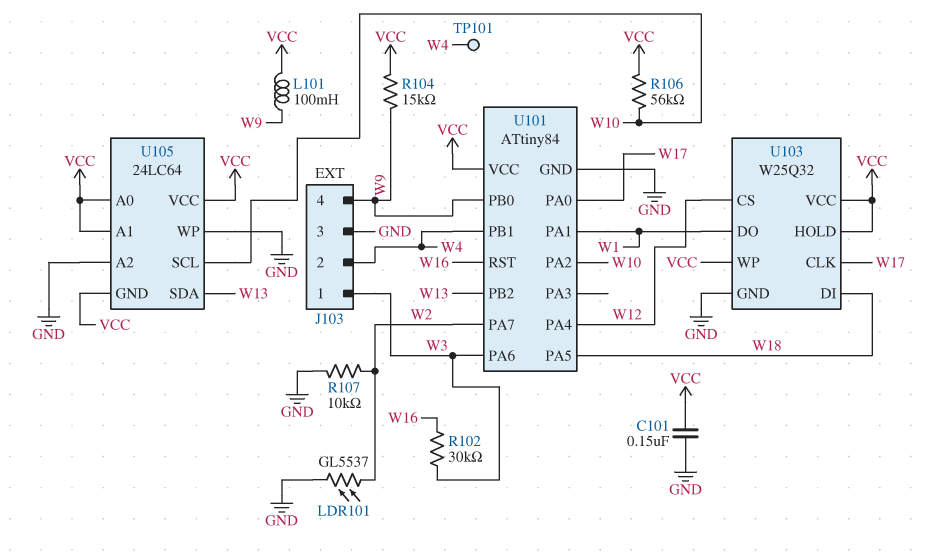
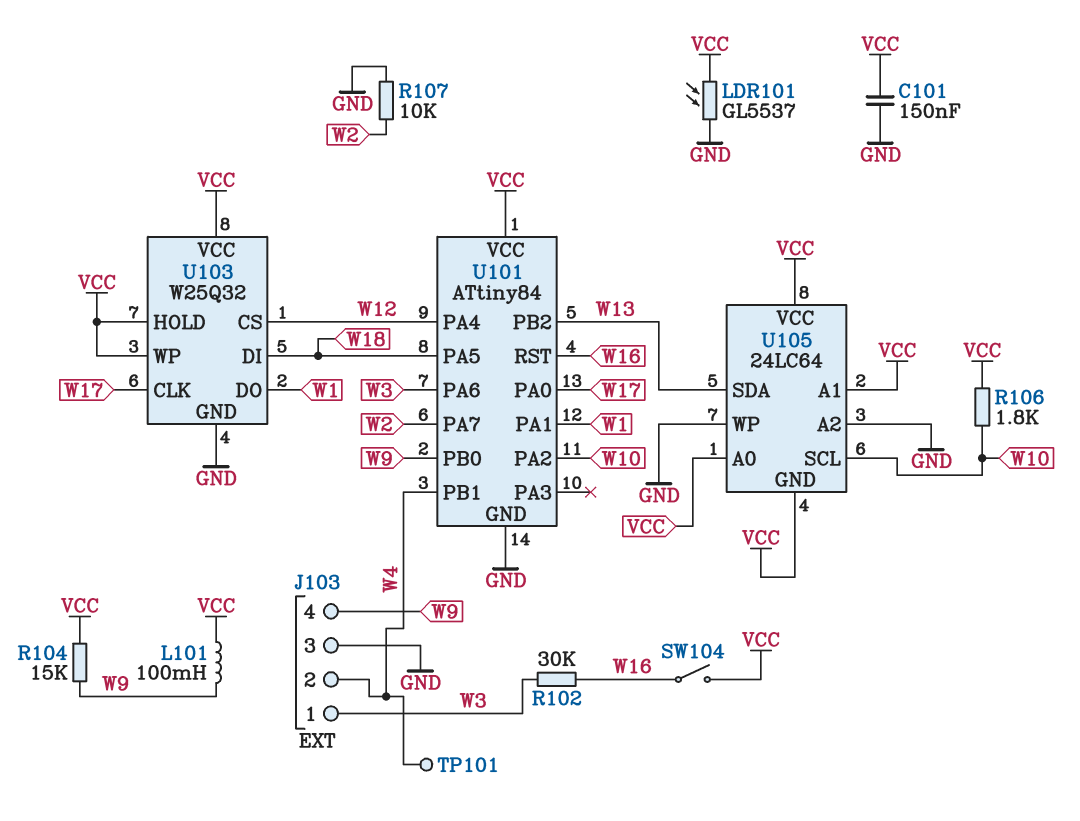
LDR101: GL5537 (GND, W2) -> GL5537 (GND, VCC)
R106: 56k (VCC, W10) -> 1.8k (VCC, W10)
SW104: none -> switch (VCC, W16)

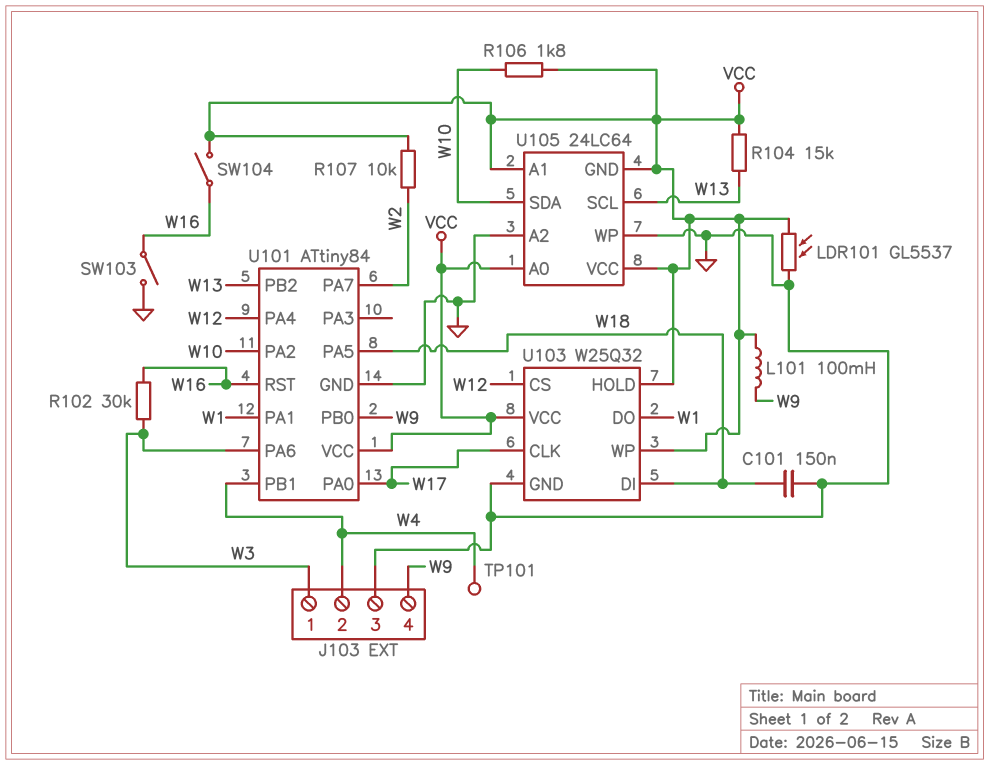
C101: 150nF (GND, VCC) -> 150nF (GND, W18)
R104: 15k (VCC, W9) -> 15k (VCC, W13)
R107: 10k (GND, W2) -> 10k (VCC, W2)
SW103: none -> switch (GND, W16)
U105 pin SCL: W10 -> W13
U105 pin SDA: W13 -> W10

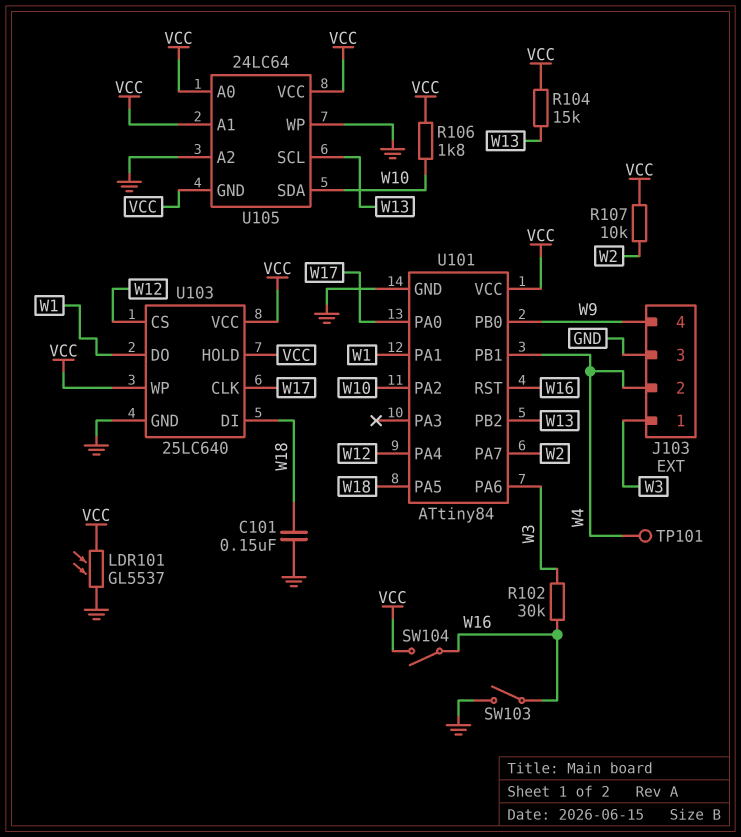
L101: 100mH (VCC, W9) -> none
U103: W25Q32 -> 25LC640

